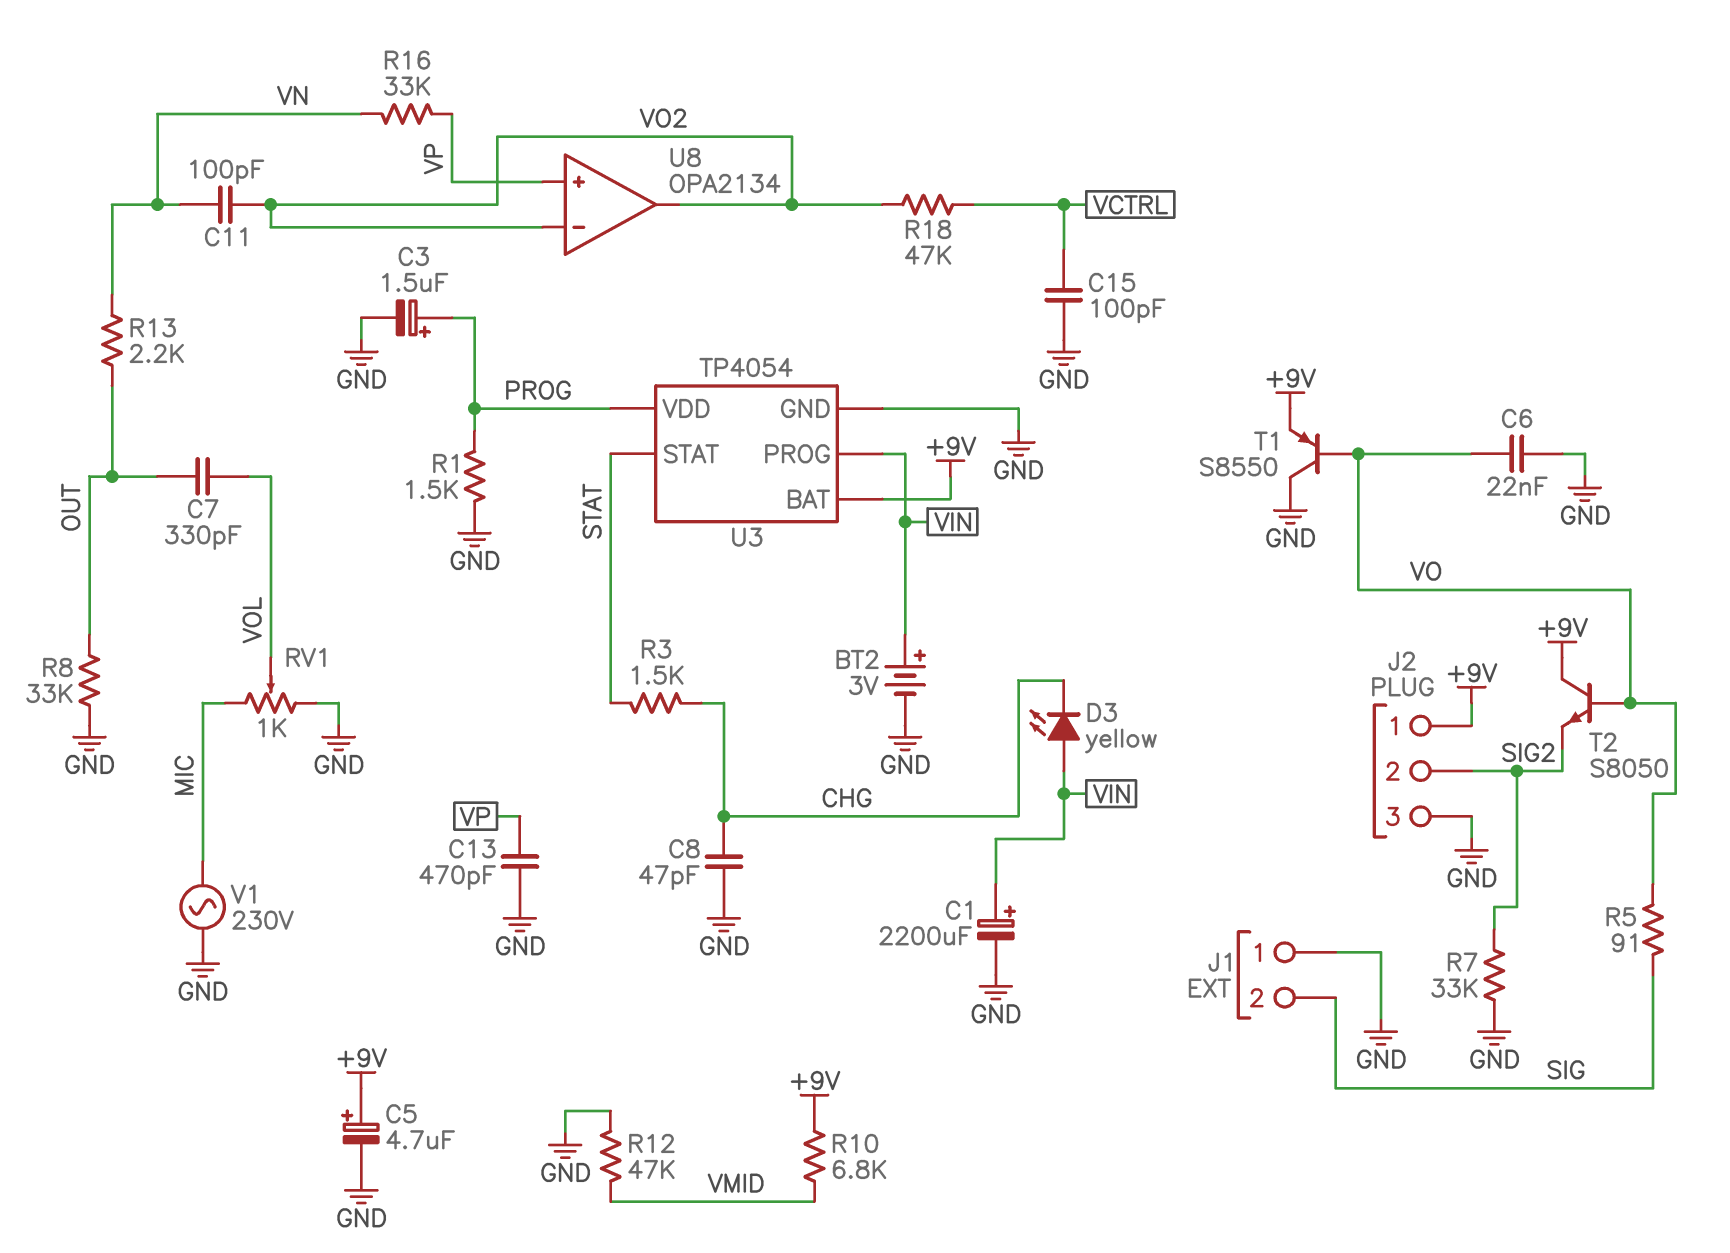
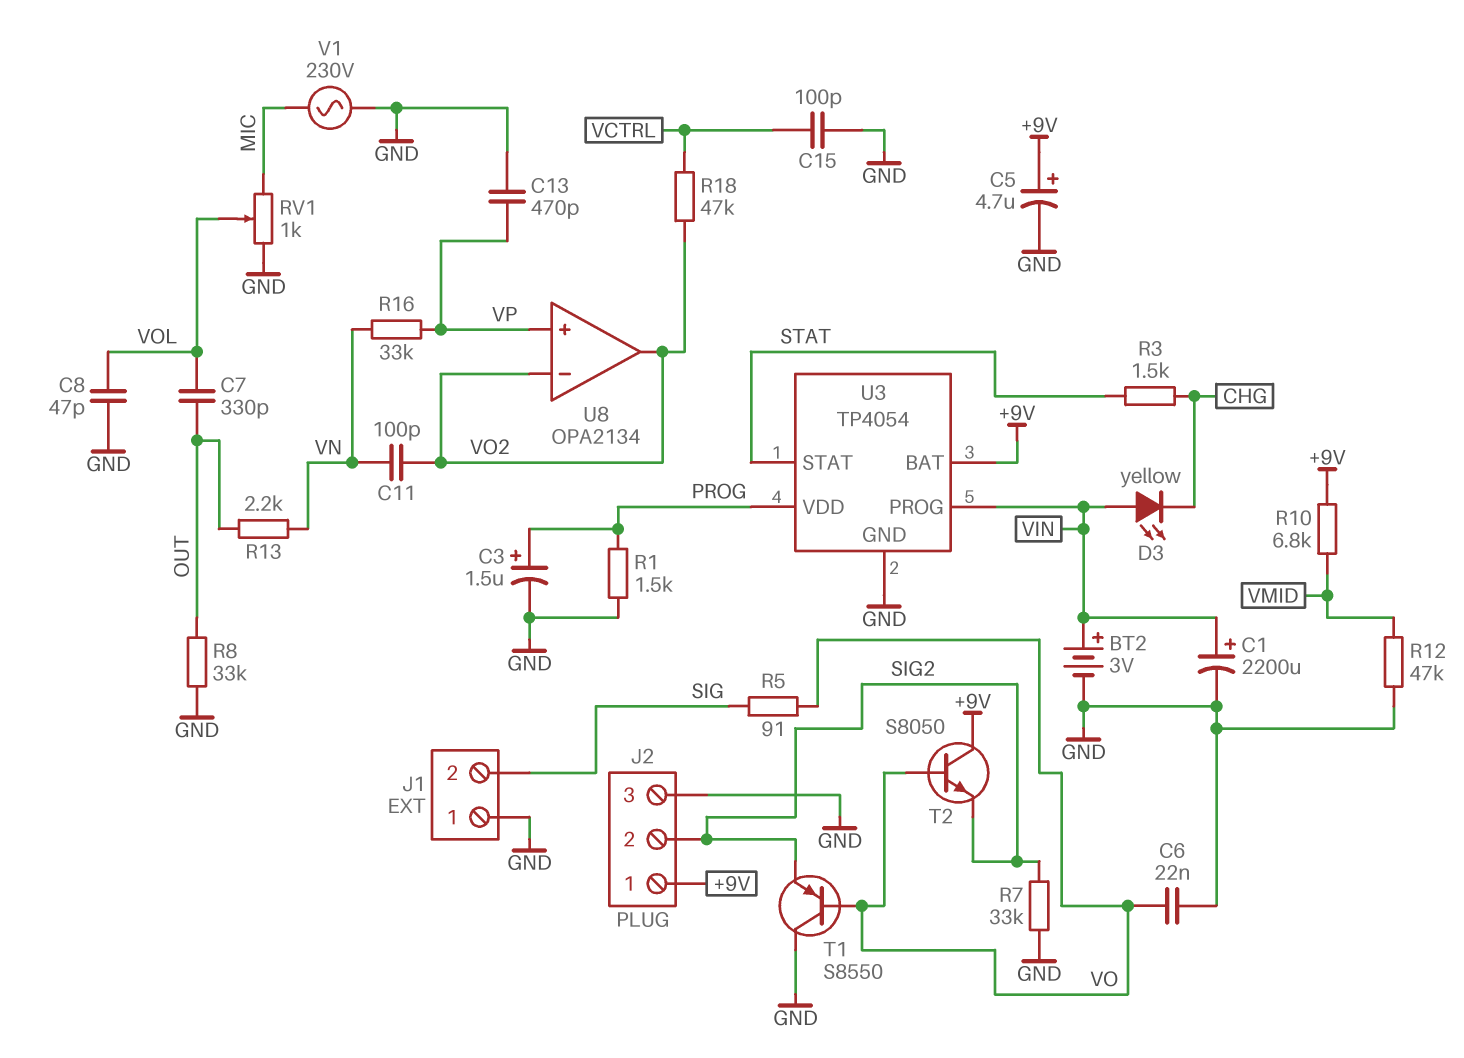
C8: 47pF (CHG, GND) -> 47pF (GND, VOL)
T1: PNP S8550 (B VO, C GND, E +9V) -> PNP S8550 (B VO, C GND, E SIG2)

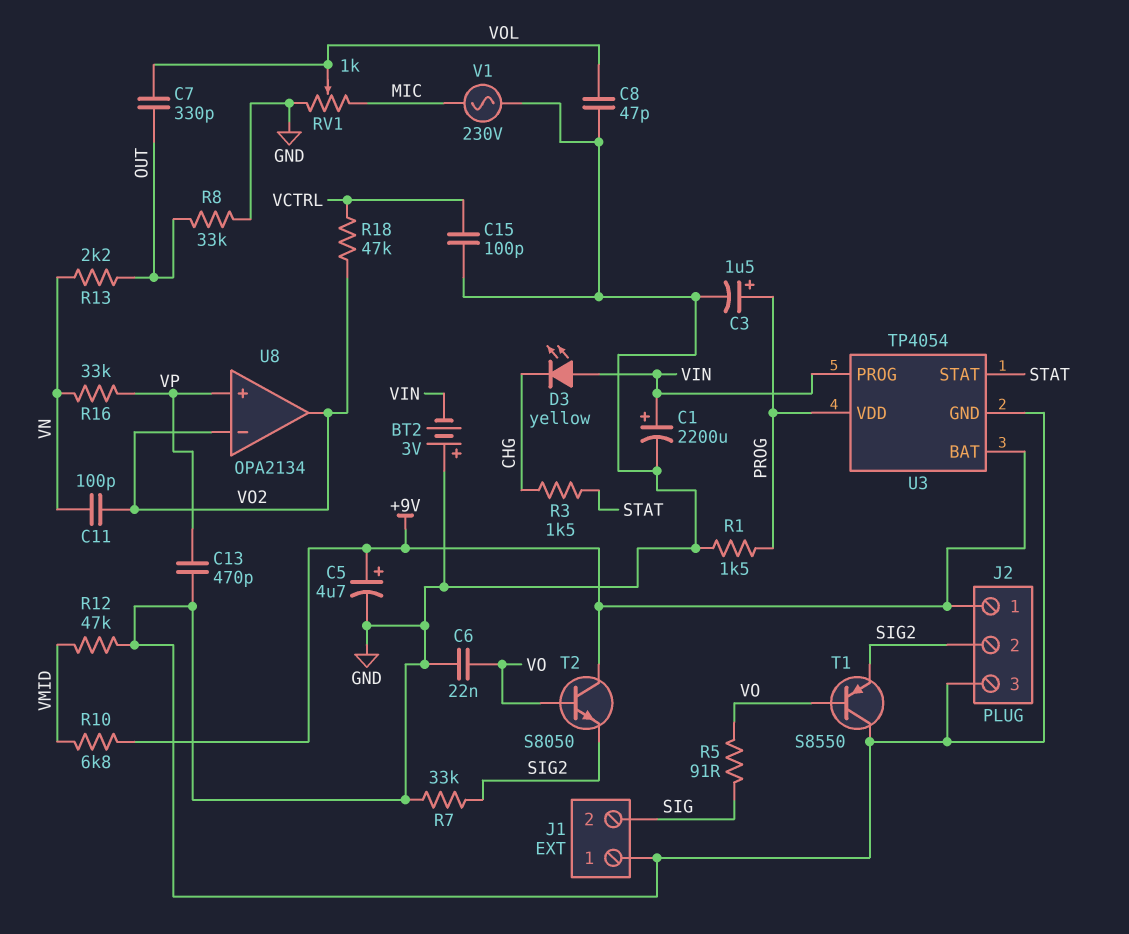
BT2: 3V (plus VIN, minus GND) -> 3V (plus GND, minus VIN)

